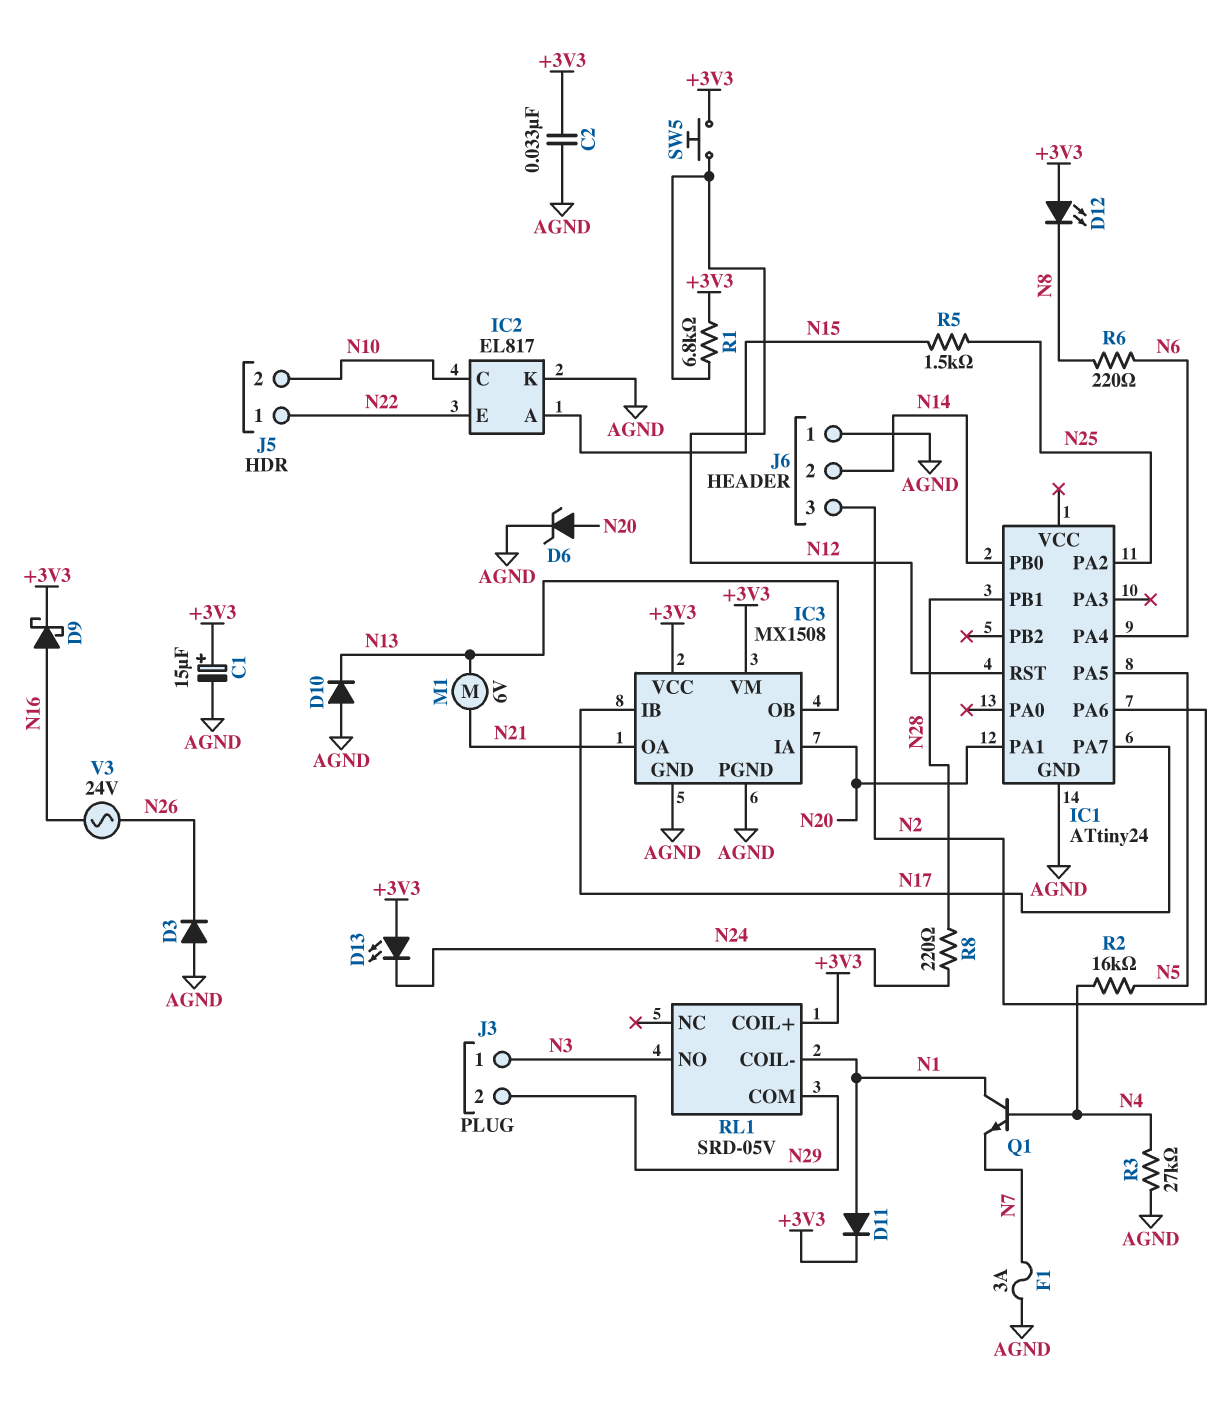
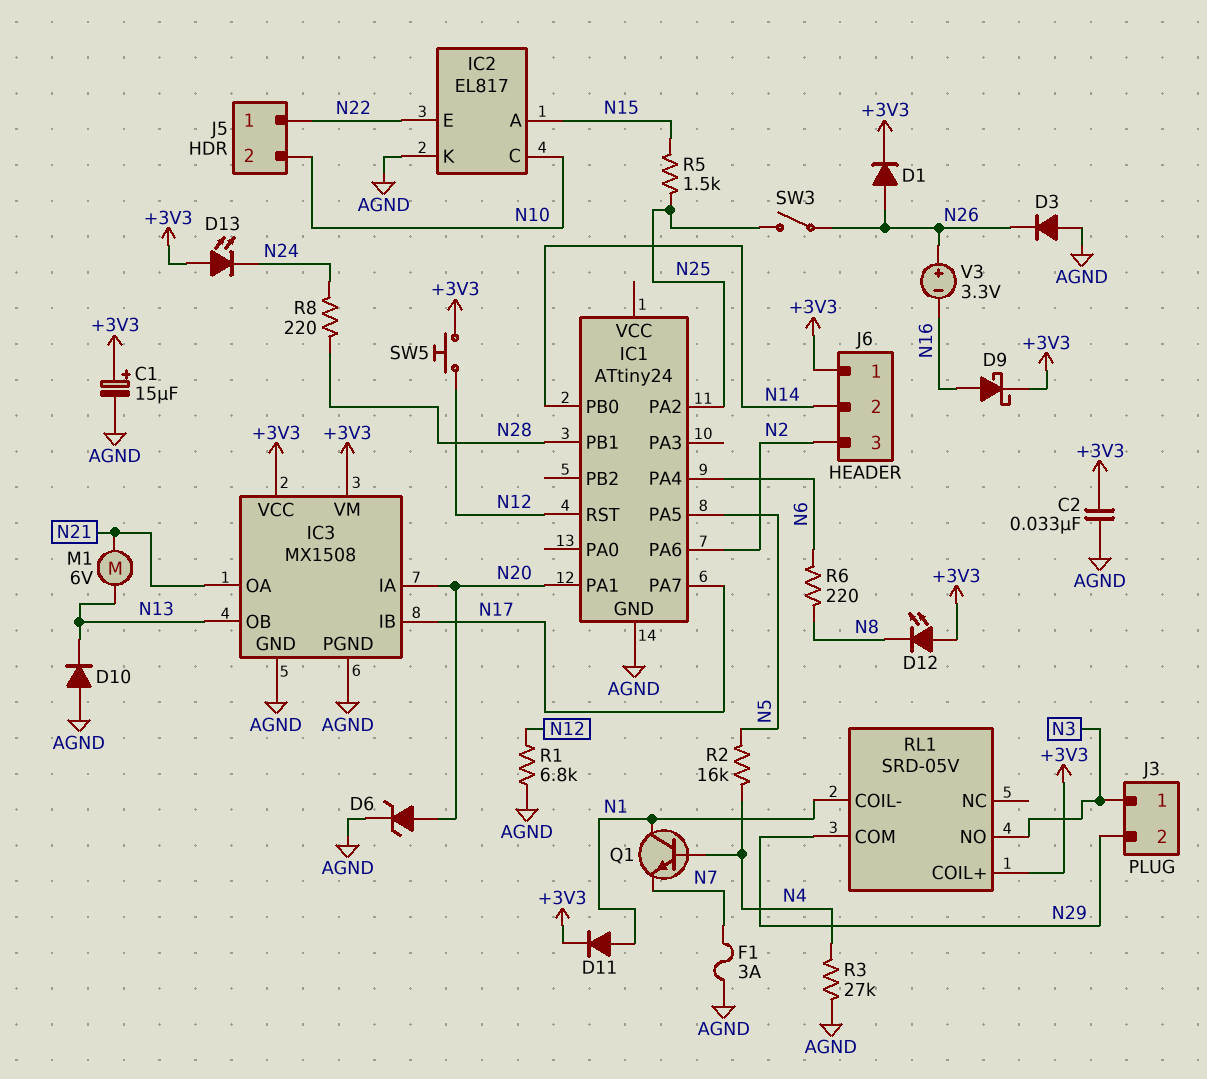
D1: none -> diode (A N26, K +3V3)
J6 pin 1: AGND -> +3V3
R1: 6.8k (+3V3, N12) -> 6.8k (AGND, N12)
SW3: none -> switch (N25, N26)
V3: AC 24V (N16, N26) -> 3.3V (plus N26, minus N16)

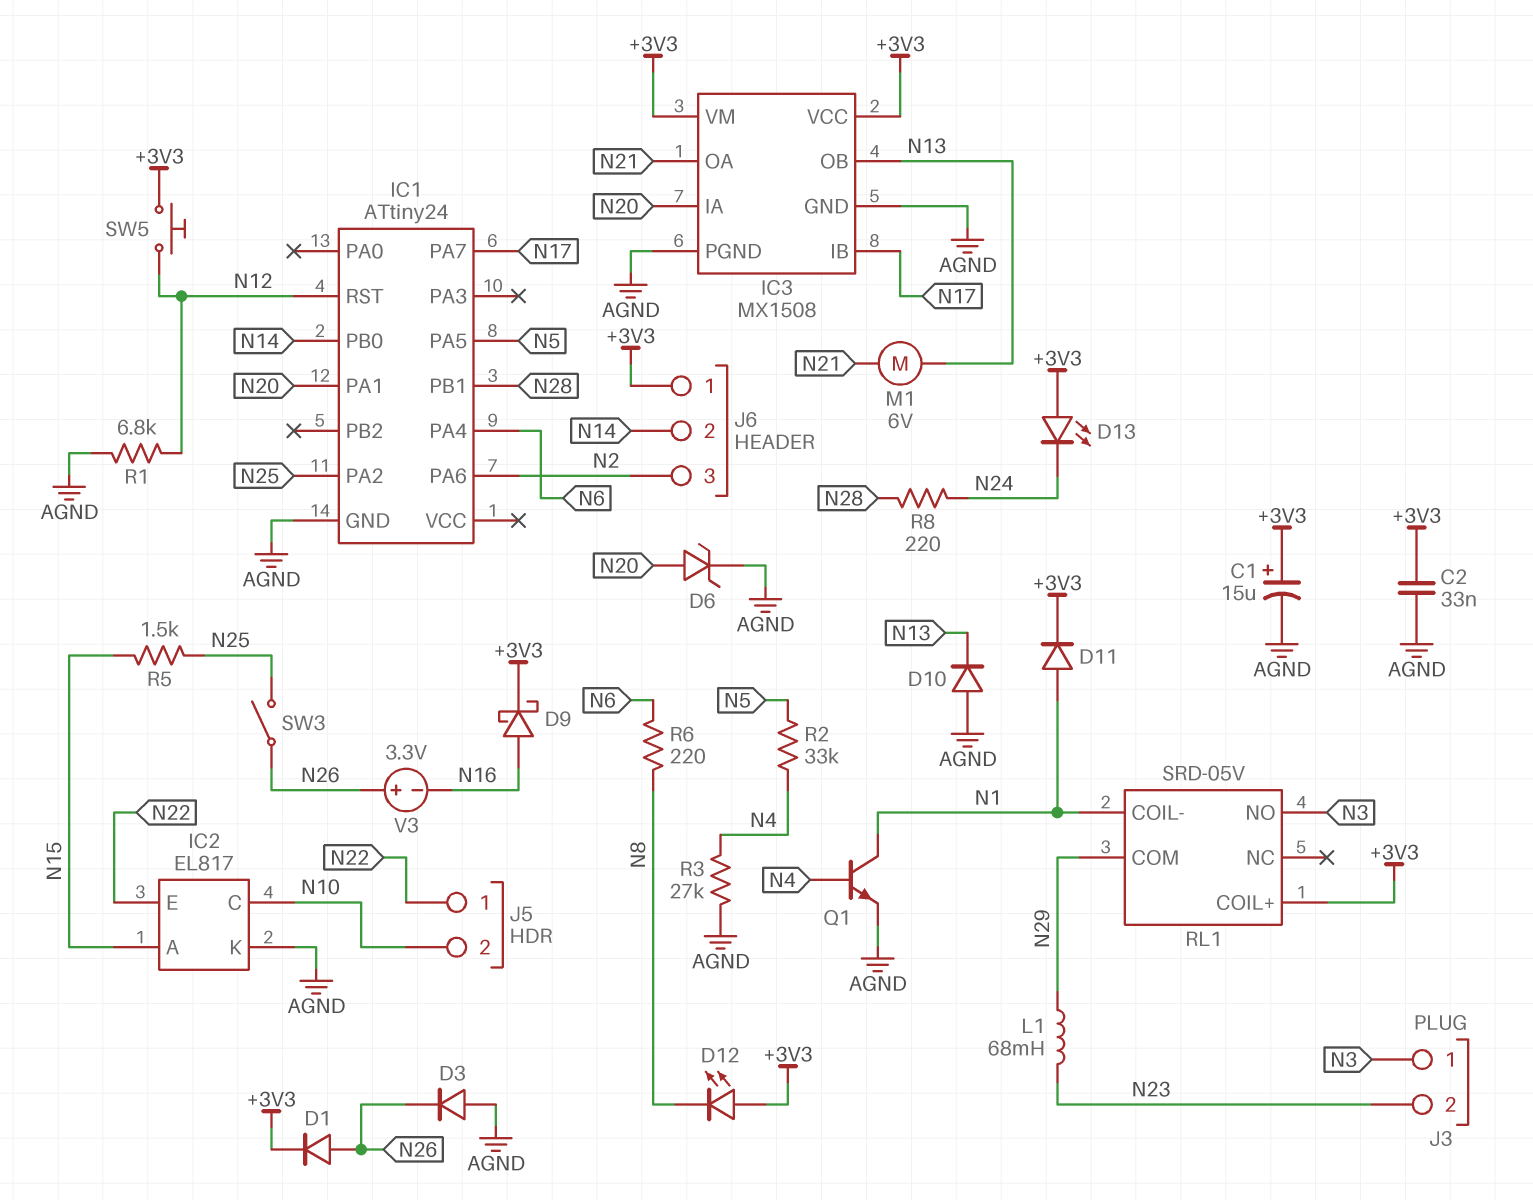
F1: 3A (AGND, N7) -> none
J3 pin 2: N29 -> N23
L1: none -> 68mH (N23, N29)
Q1: NPN (B N4, C N1, E N7) -> NPN (B N4, C N1, E AGND)
R2: 16k (N4, N5) -> 33k (N4, N5)

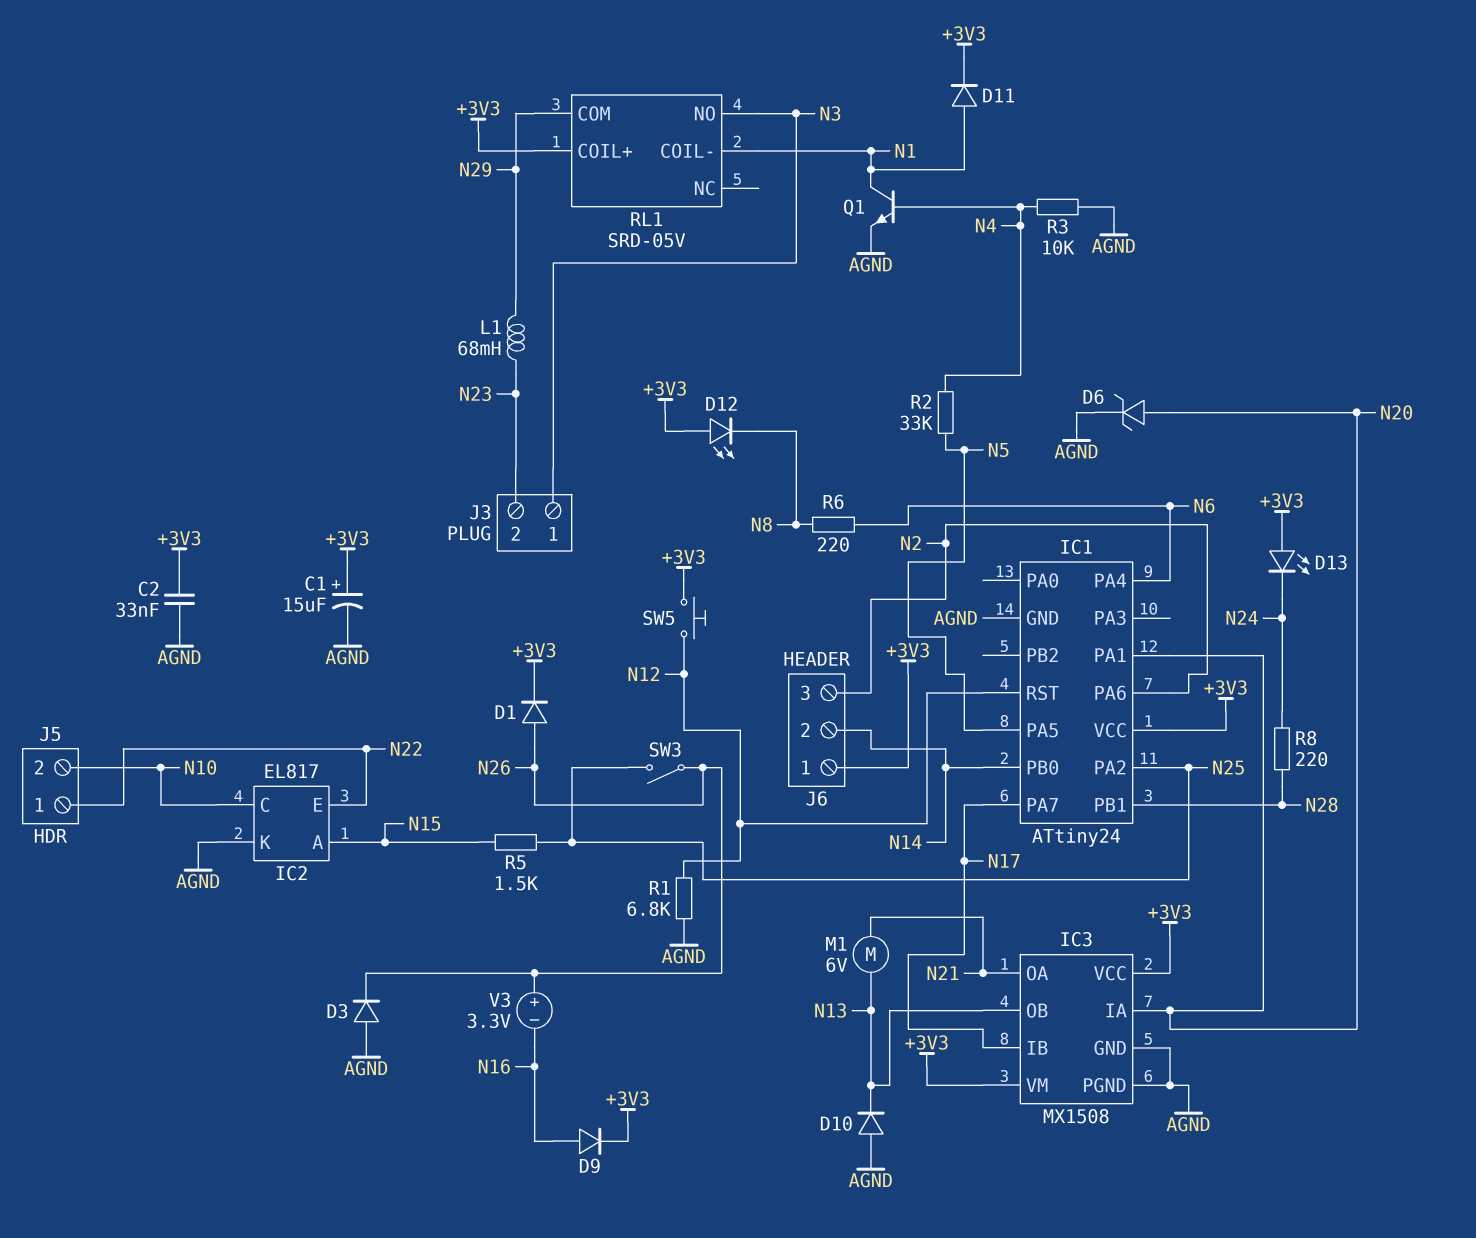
D9: schottky (A N16, K +3V3) -> diode (A N16, K +3V3)
IC1 pin VCC: none -> +3V3
R3: 27k (AGND, N4) -> 10k (AGND, N4)

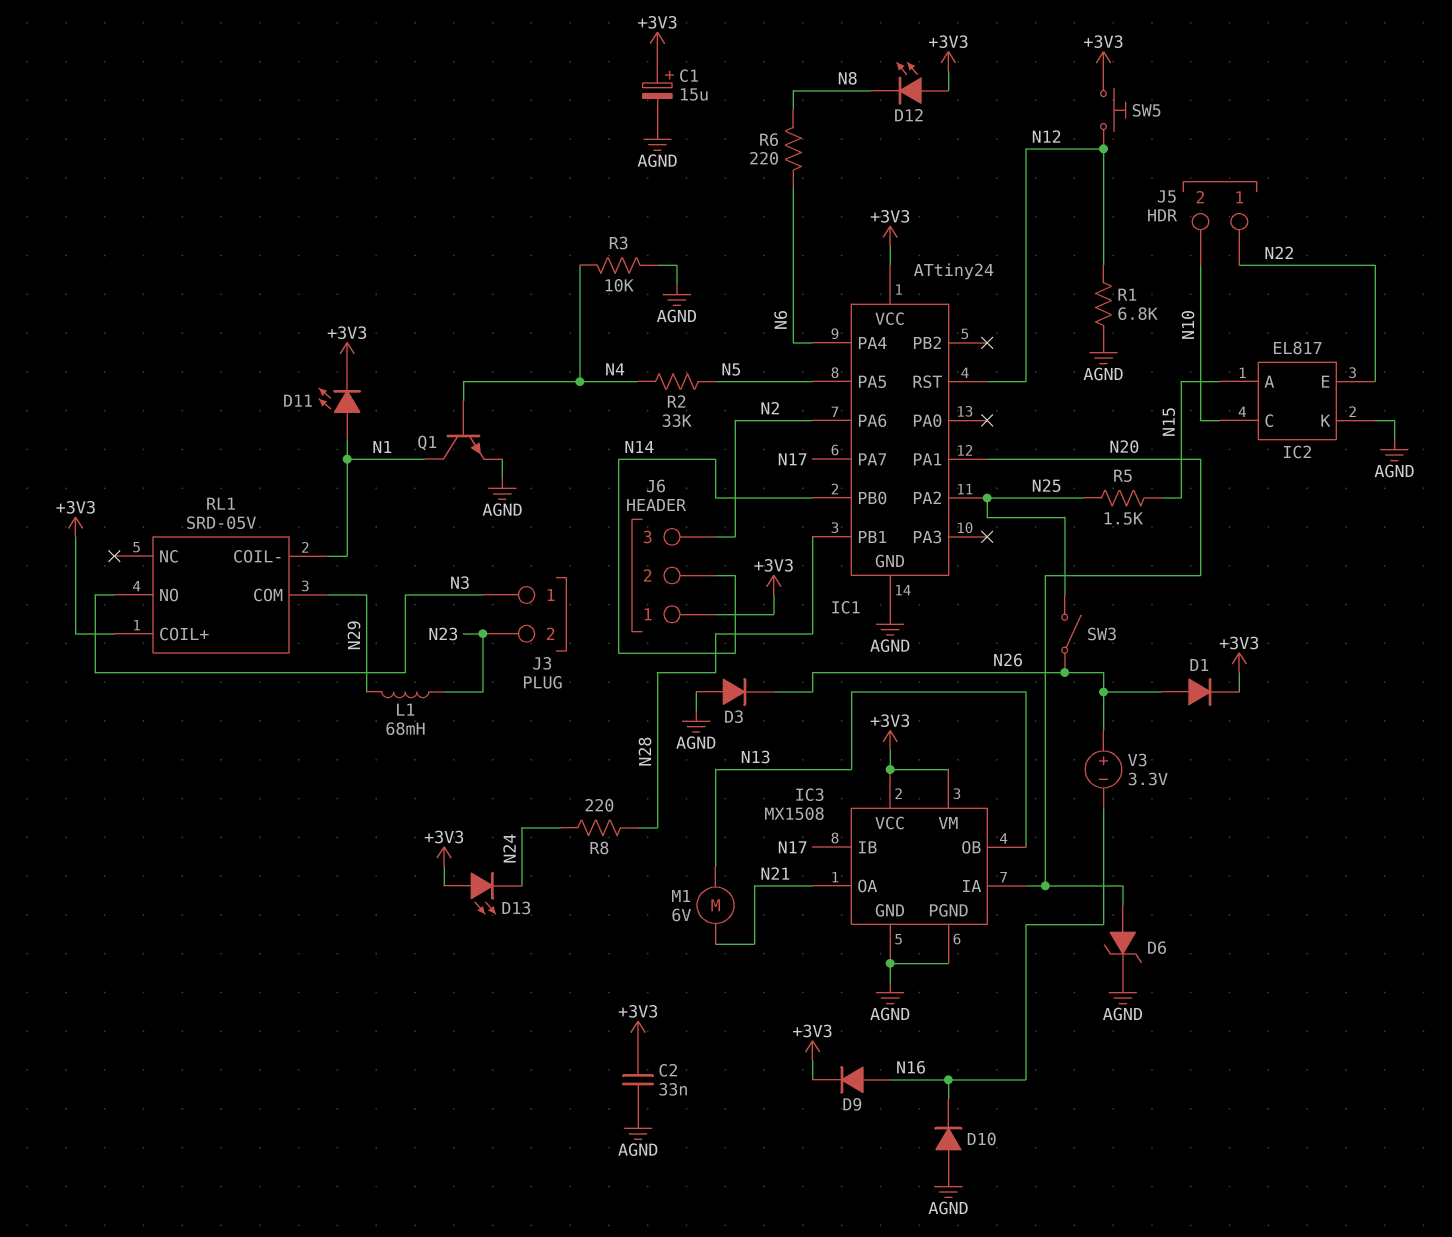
D10: diode (A AGND, K N13) -> diode (A AGND, K N16)
D11: diode (A N1, K +3V3) -> LED (A N1, K +3V3)

